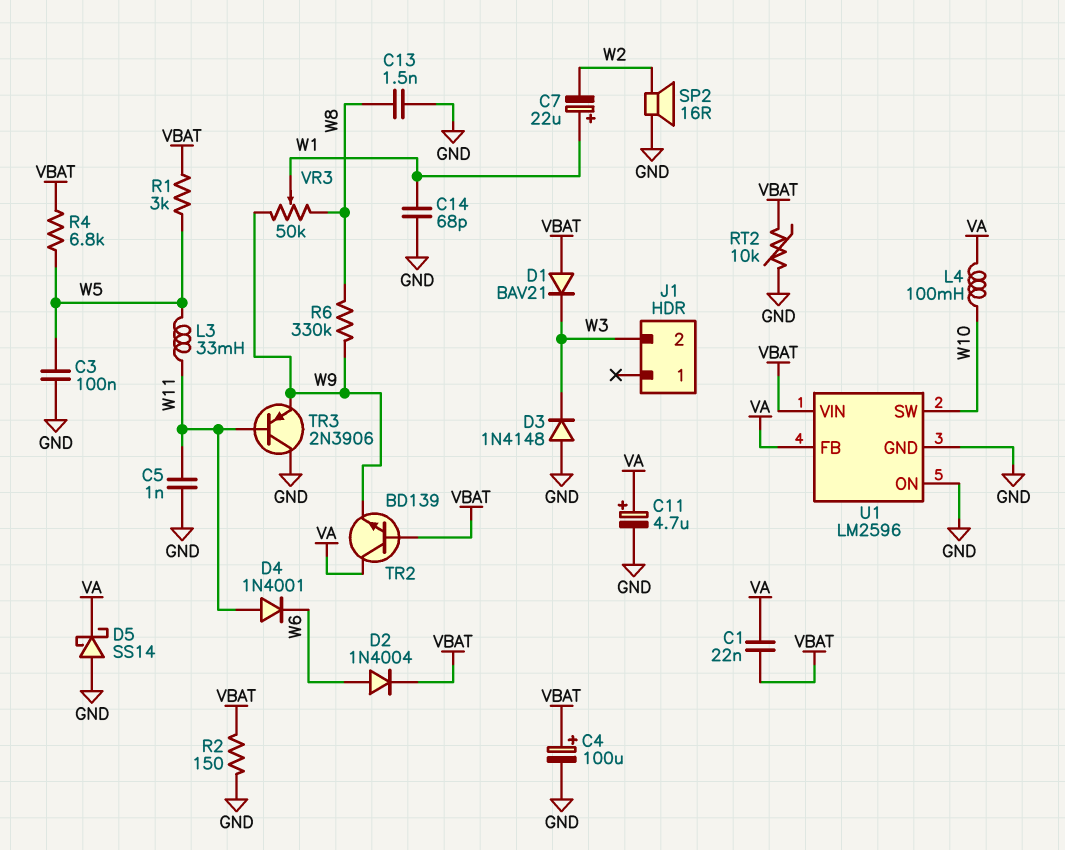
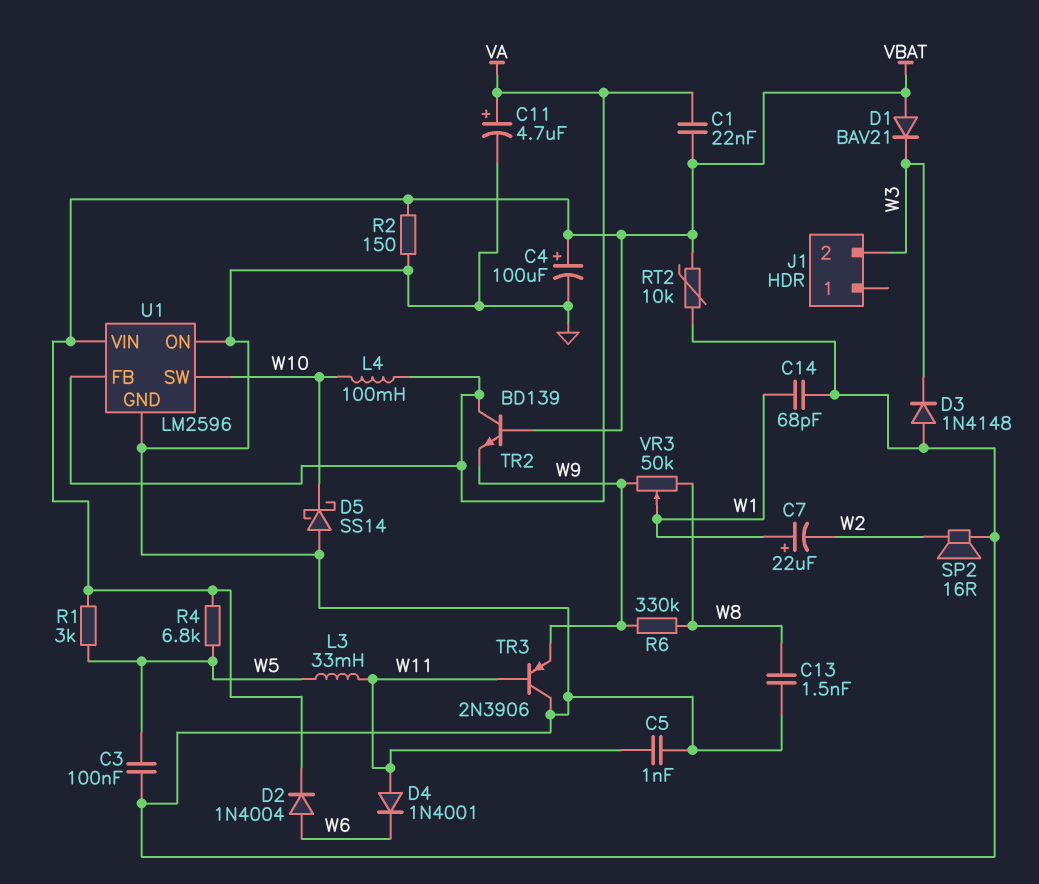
D5: schottky SS14 (A GND, K VA) -> schottky SS14 (A GND, K W10)

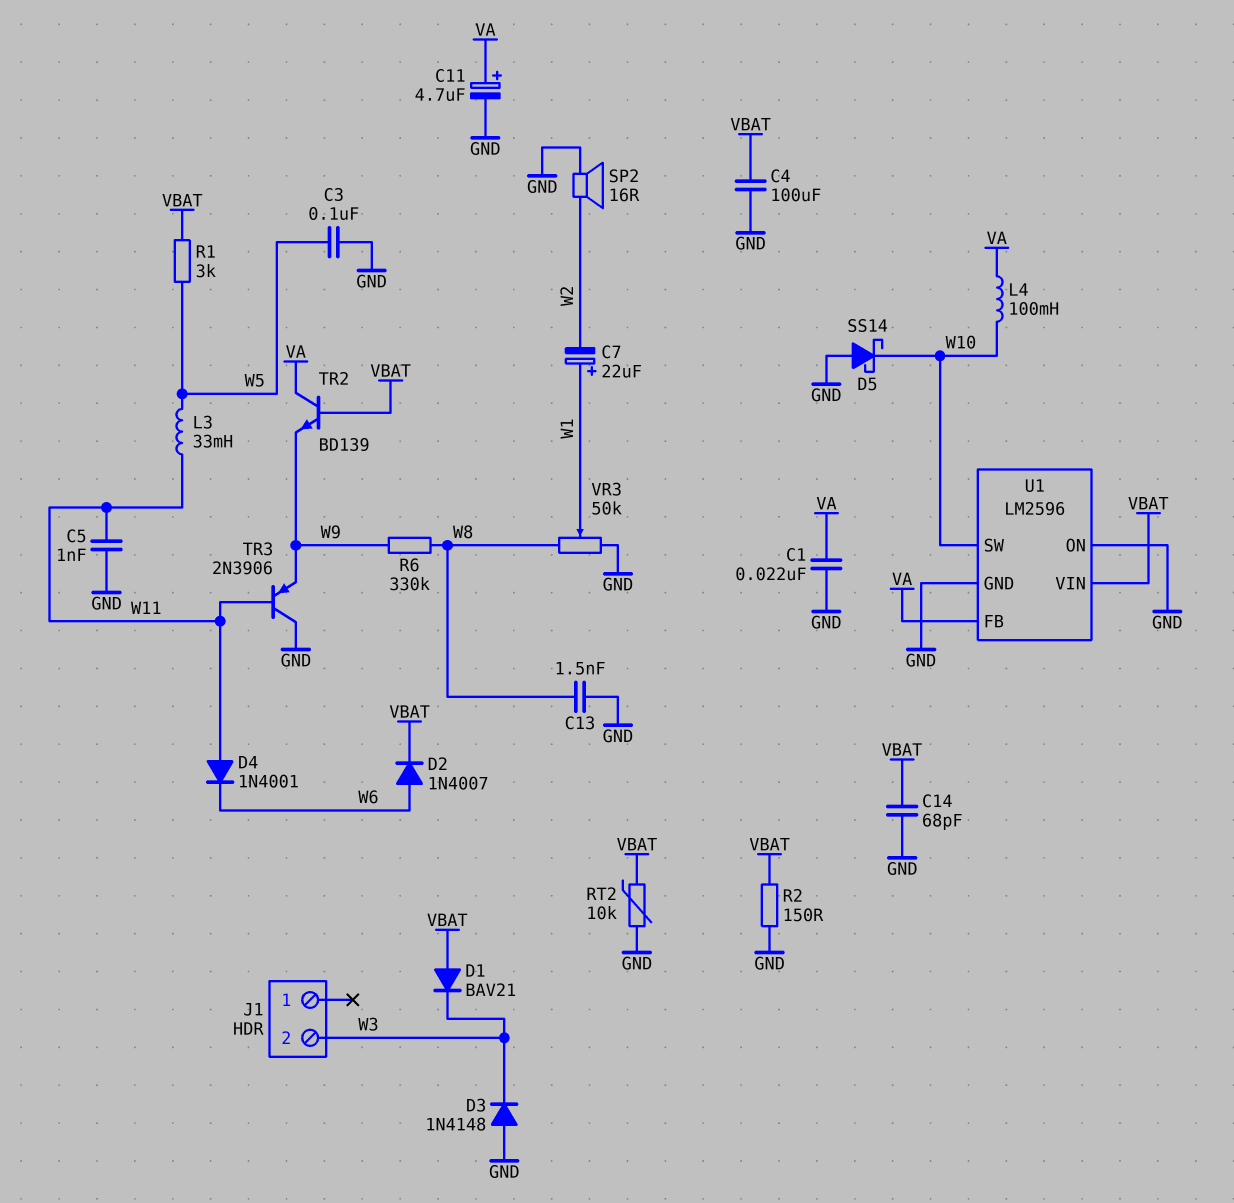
C1: 22nF (VA, VBAT) -> 22nF (GND, VA)
C4: 100uF (plus VBAT, minus GND) -> 100uF (GND, VBAT)
C14: 68pF (GND, W1) -> 68pF (GND, VBAT)
D2: diode 1N4004 (A W6, K VBAT) -> diode 1N4007 (A W6, K VBAT)
R4: 6.8k (VBAT, W5) -> none
VR3: 50k (W8, W9, wiper W1) -> 50k (GND, W8, wiper W1)

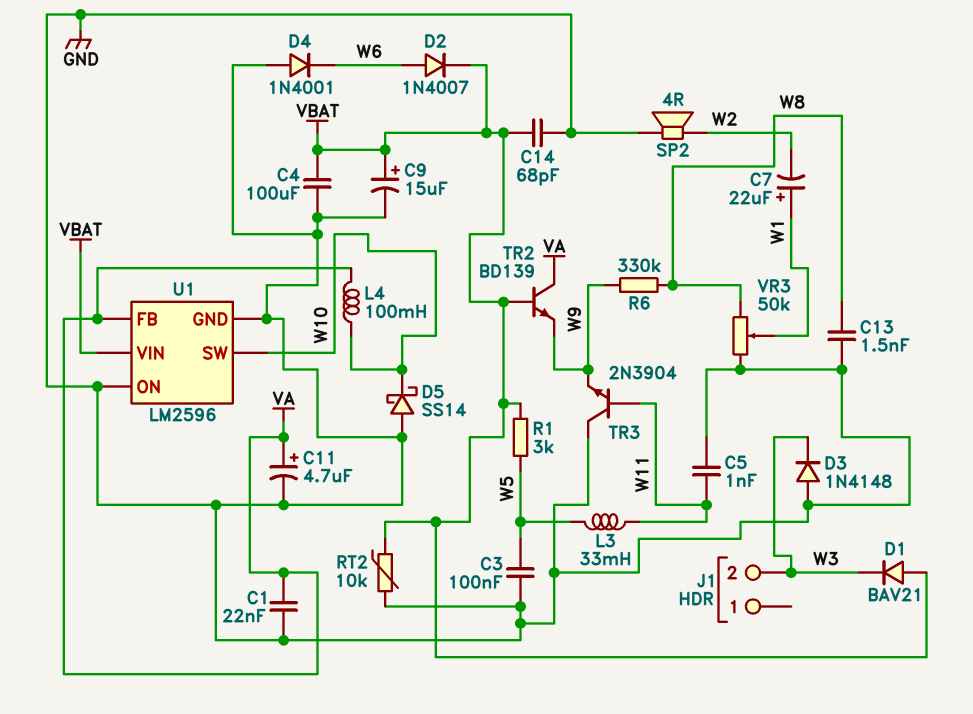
C9: none -> 15uF (plus VBAT, minus GND)
D4: diode 1N4001 (A W11, K W6) -> diode 1N4001 (A GND, K W6)
R2: 150 (GND, VBAT) -> none
SP2: speaker 16R (GND, W2) -> speaker 4R (GND, W2)
TR3: PNP 2N3906 (B W11, C GND, E W9) -> NPN 2N3904 (B W11, C GND, E W9)

